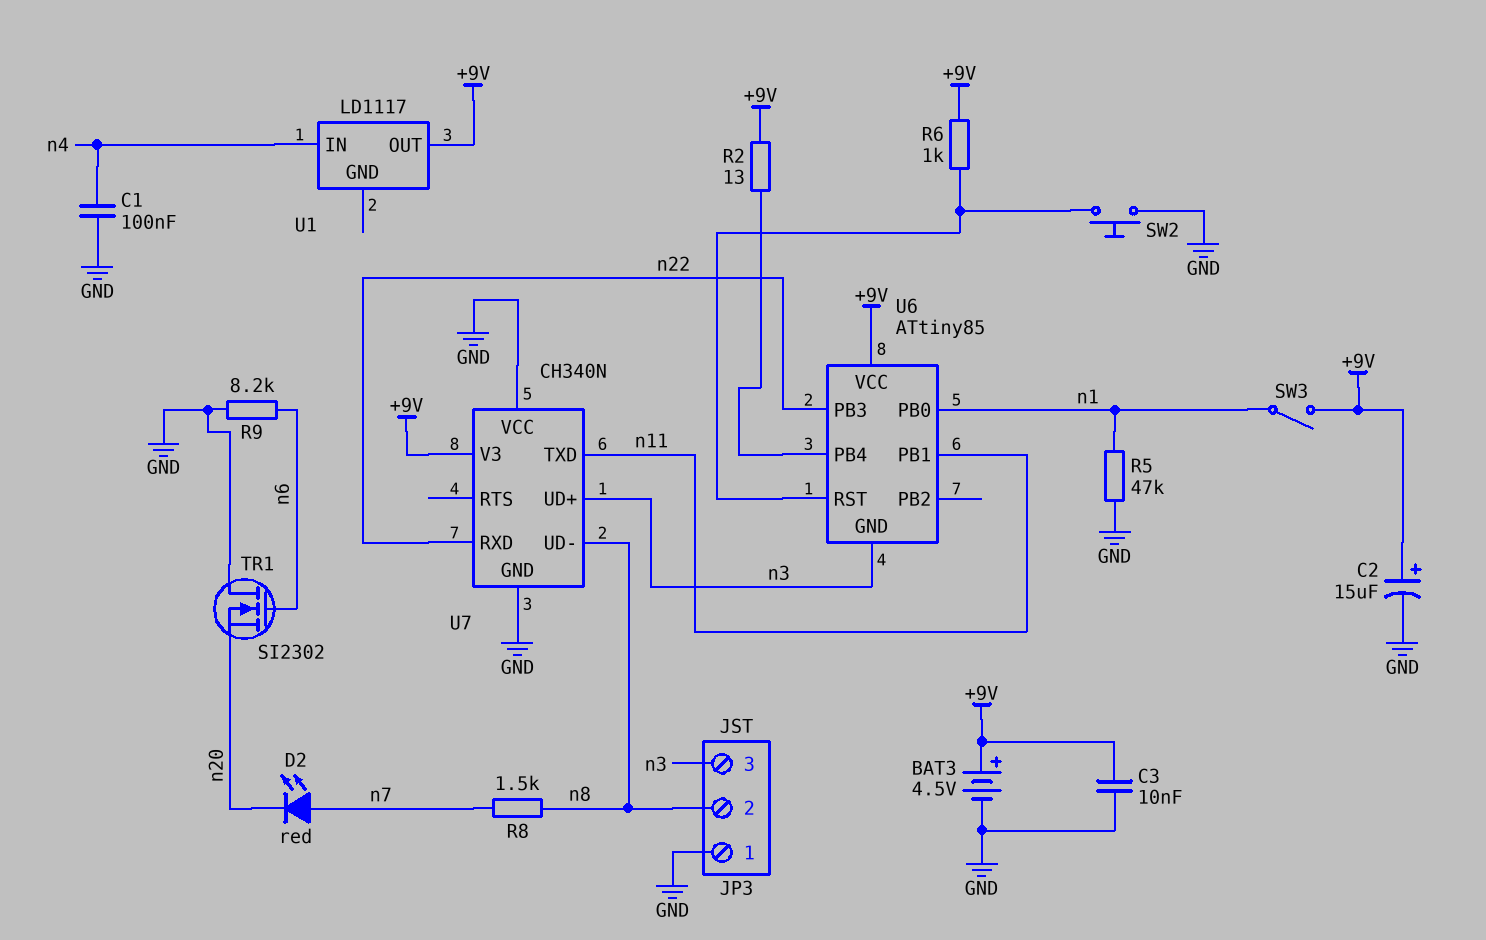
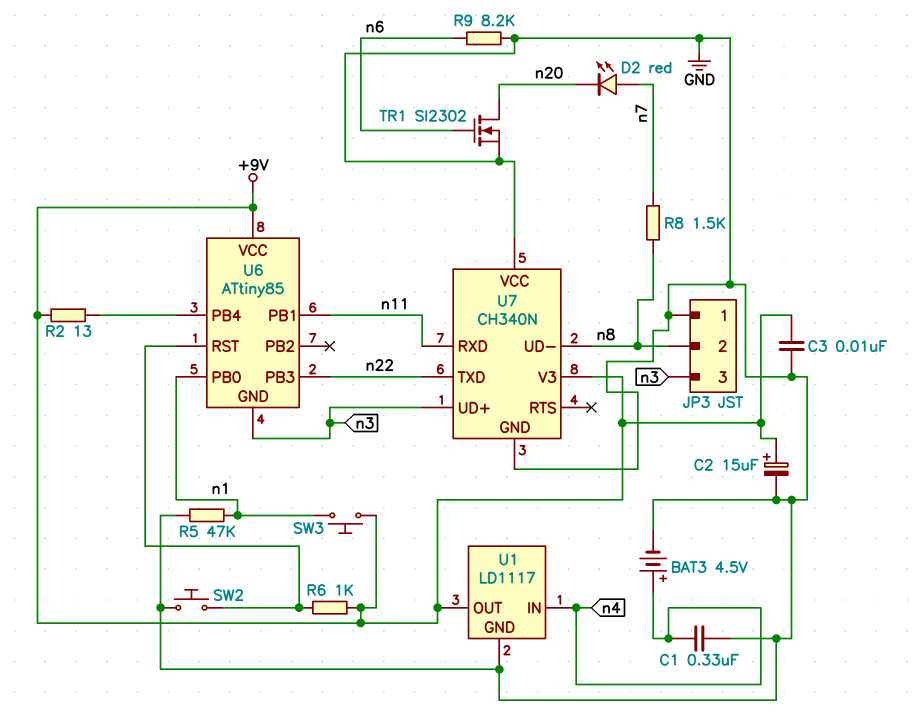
BAT3: 4.5V (plus +9V, minus GND) -> 4.5V (plus n4, minus GND)
C1: 100nF (GND, n4) -> 330nF (GND, n4)
SW3: switch (+9V, n1) -> button (+9V, n1)
TR1: NMOS SI2302 (G n6, D GND, S n20) -> NMOS SI2302 (G n6, D n20, S GND)
U1 pin GND: none -> GND
U7 pin RXD: n22 -> n11
U7 pin TXD: n11 -> n22

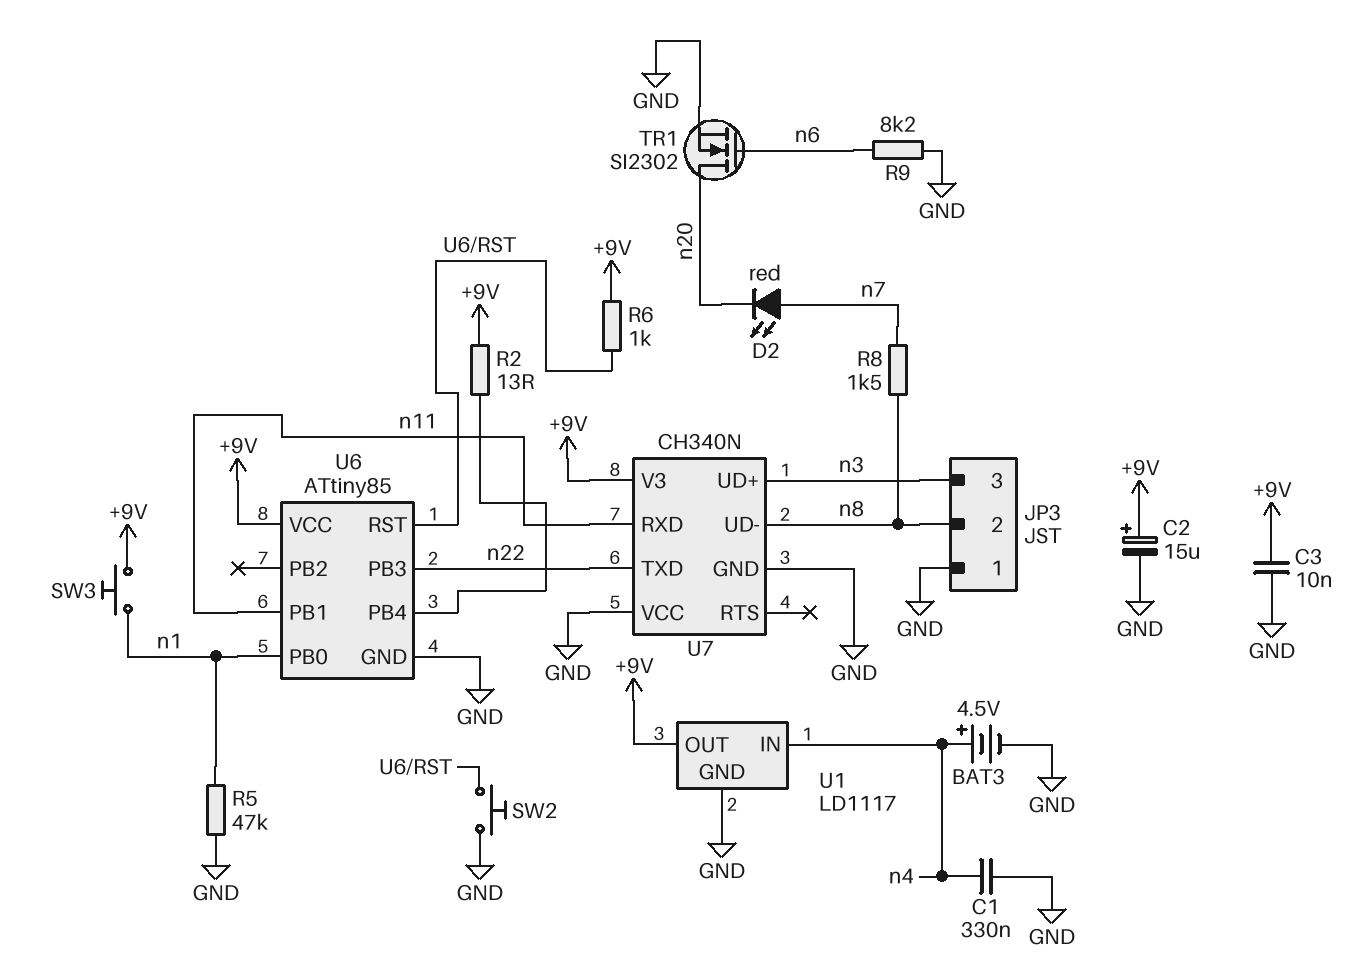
U6 pin GND: n3 -> GND

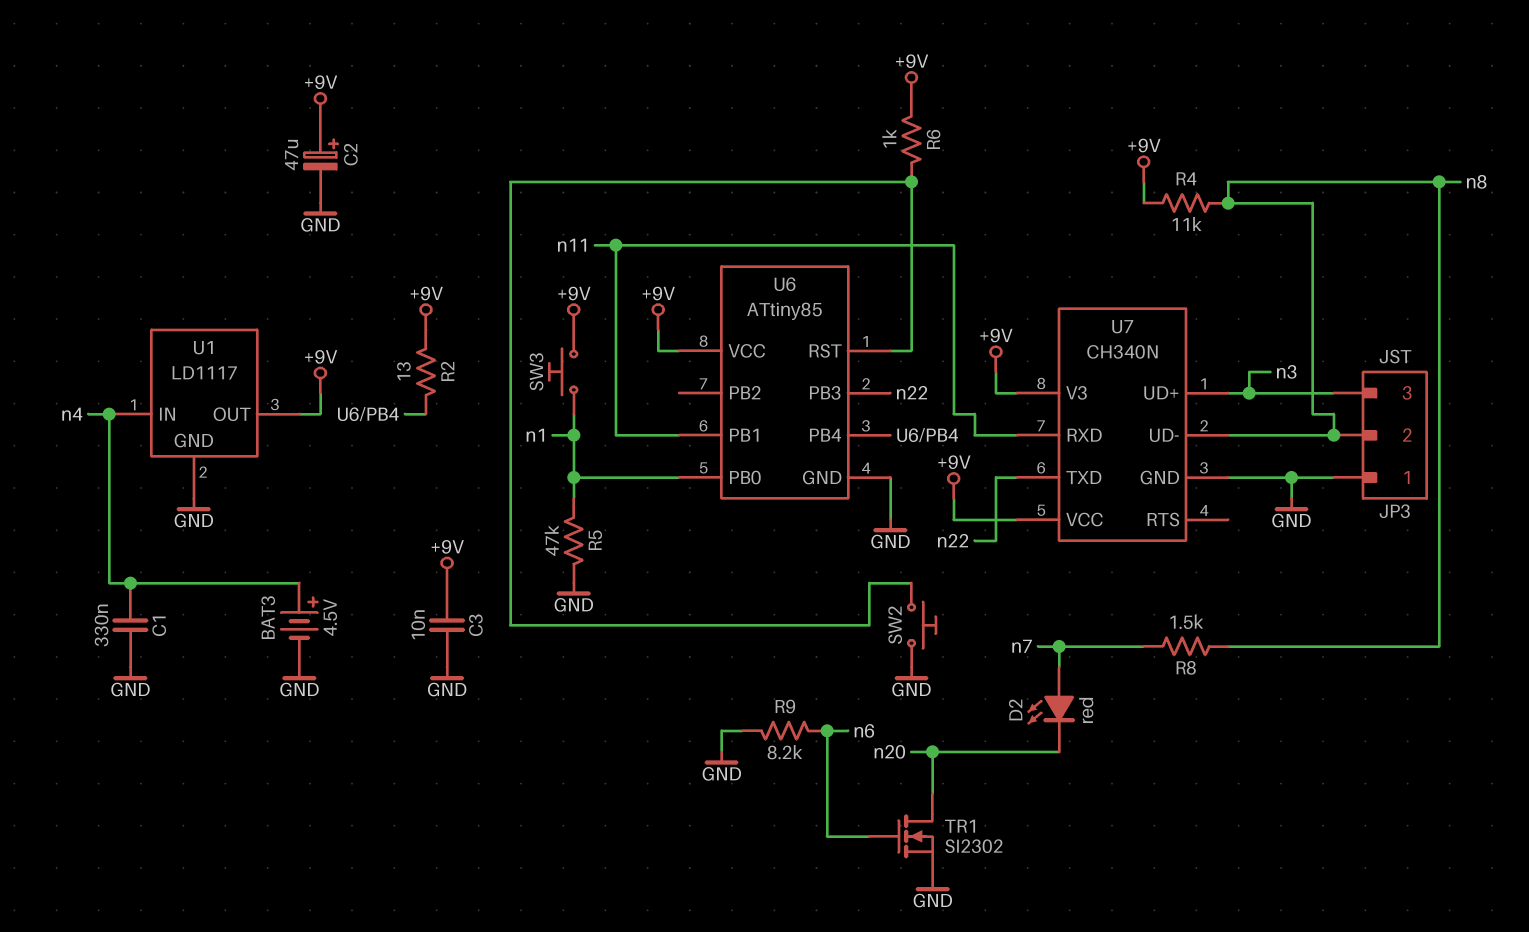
C2: 15uF (plus +9V, minus GND) -> 47uF (plus +9V, minus GND)
R4: none -> 11k (+9V, n8)
U7 pin VCC: GND -> +9V

